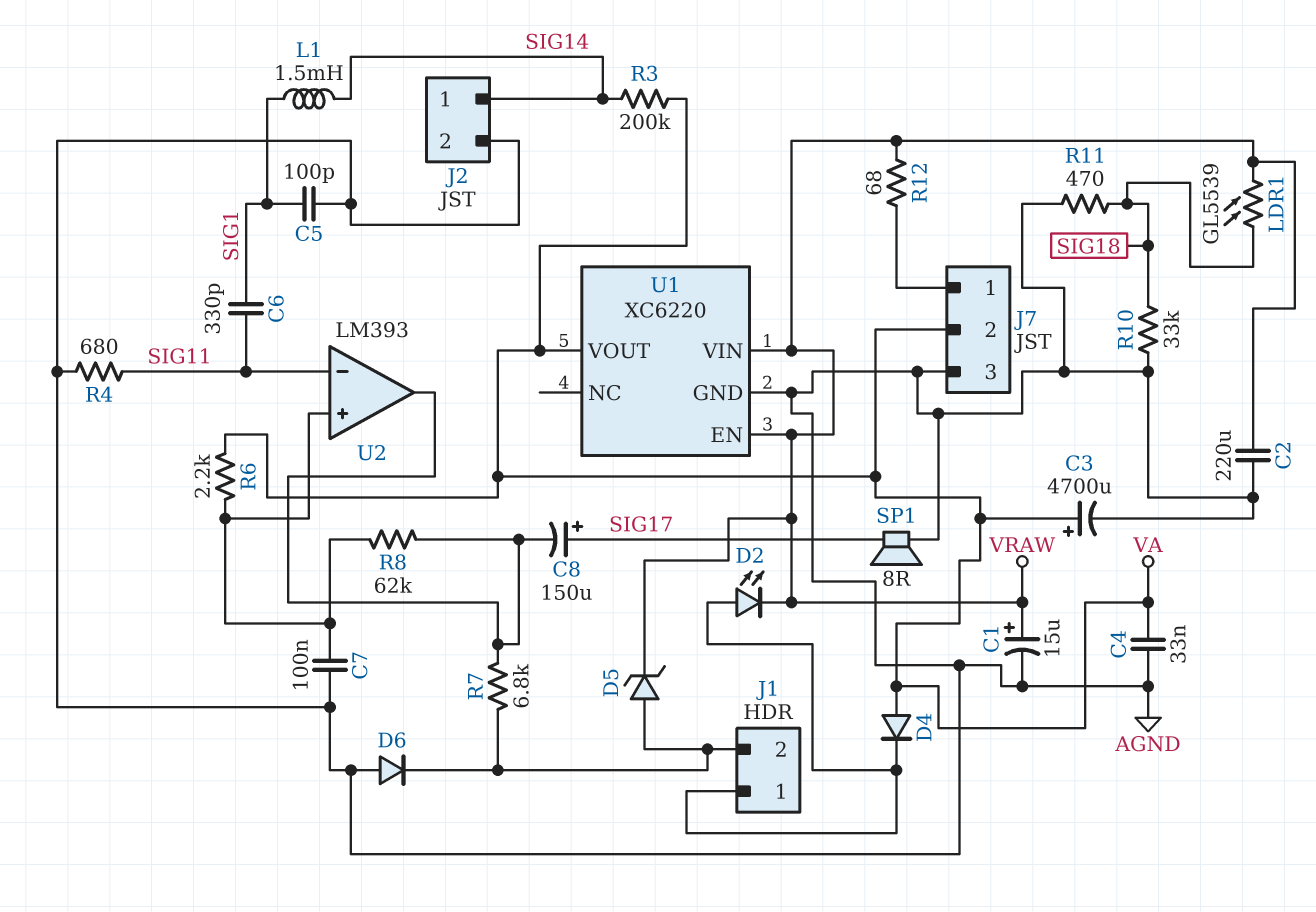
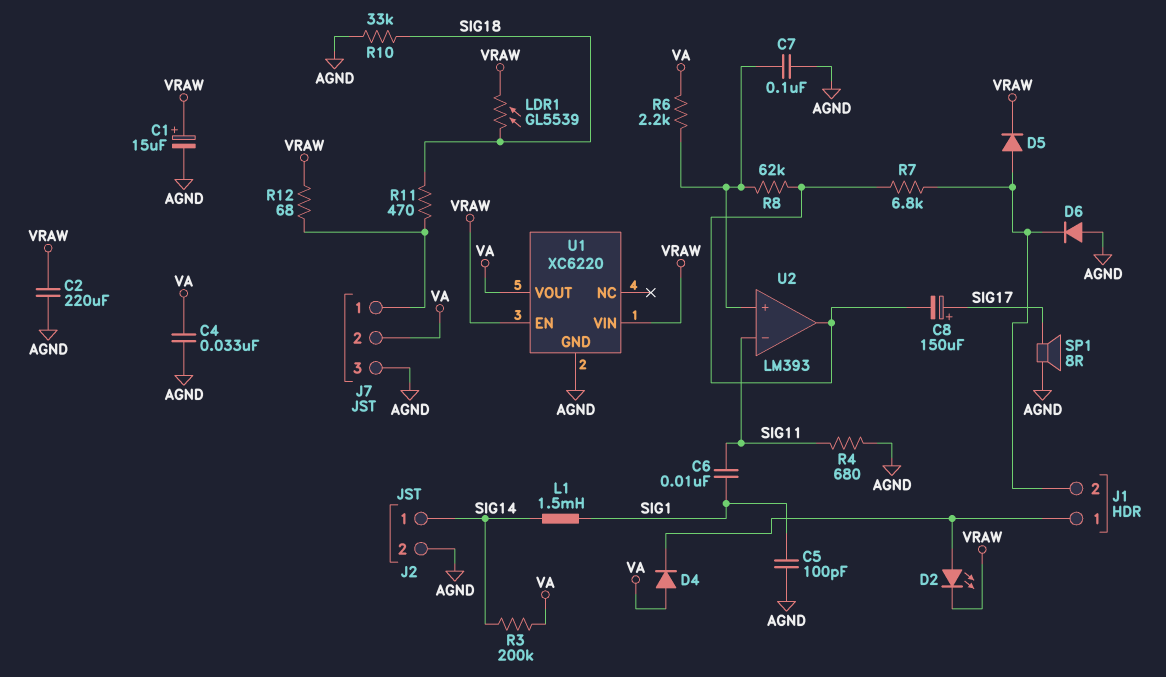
C3: 4700uF (plus VA, minus AGND) -> none
C6: 330pF (SIG1, SIG11) -> 10nF (SIG1, SIG11)
D5: zener (A J1/2, K VRAW) -> diode (A J1/2, K VRAW)
R11: 470 (AGND, SIG18) -> 470 (J7/1, SIG18)

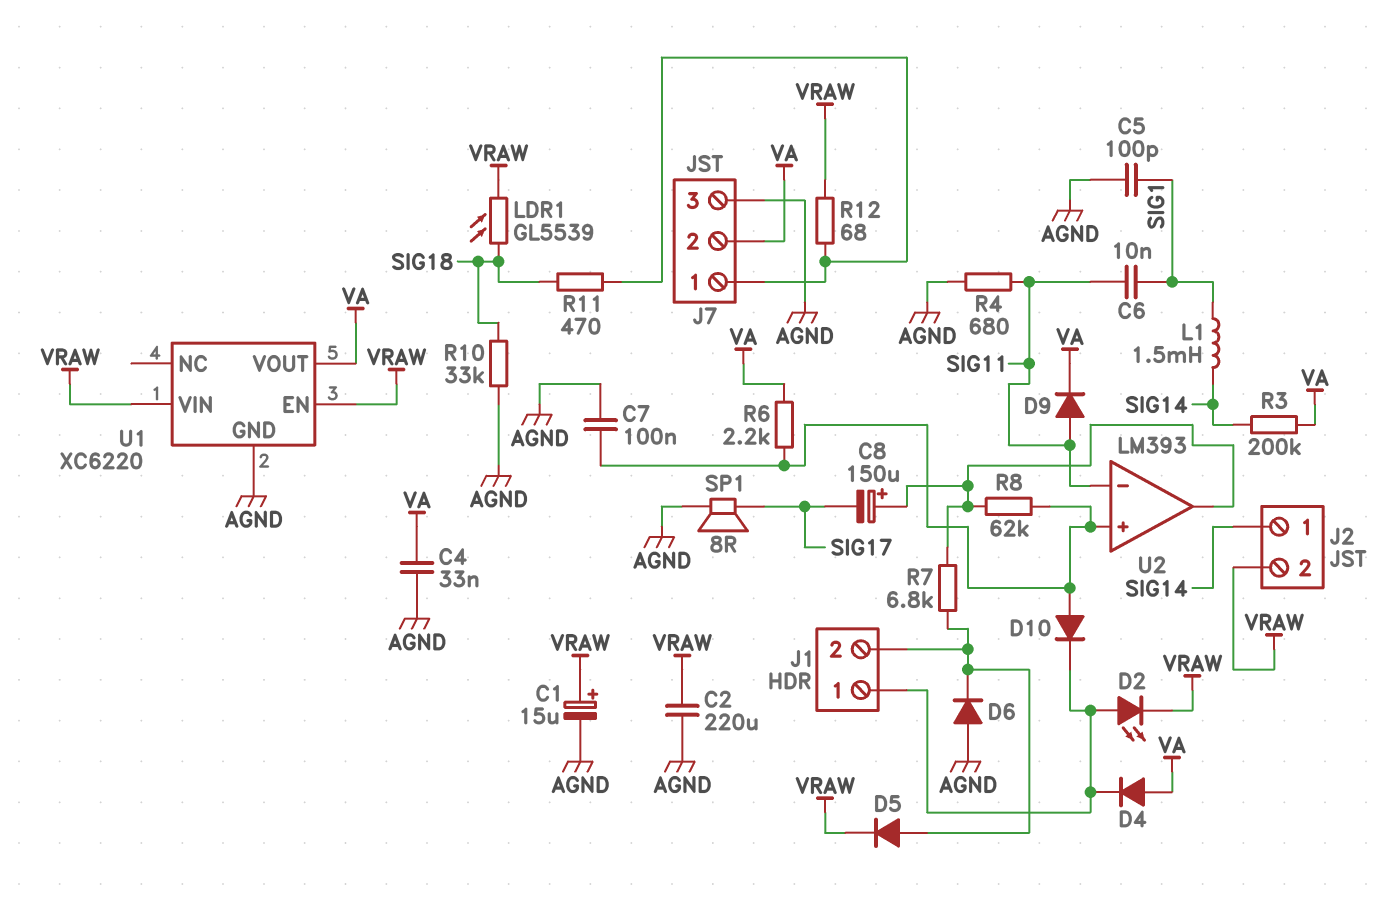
C8: 150uF (plus SIG17, minus U2/out) -> 150uF (plus U2/out, minus SIG17)
D9: none -> diode (A SIG11, K VA)
D10: none -> diode (A U2/in+, K J1/1)
J2 pin 2: AGND -> VRAW

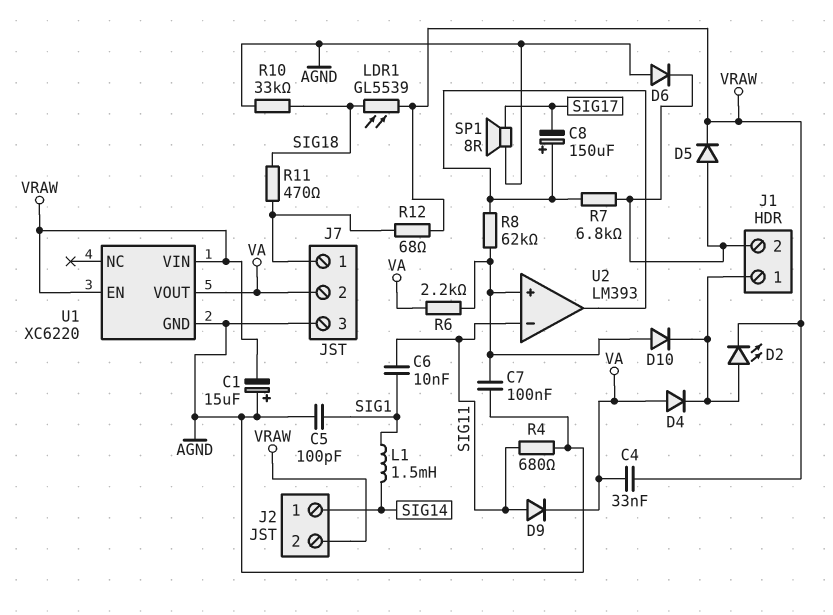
C1: 15uF (plus VRAW, minus AGND) -> 15uF (plus AGND, minus VRAW)
C2: 220uF (AGND, VRAW) -> none
C4: 33nF (AGND, VA) -> 33nF (VA, VRAW)
R3: 200k (SIG14, VA) -> none

